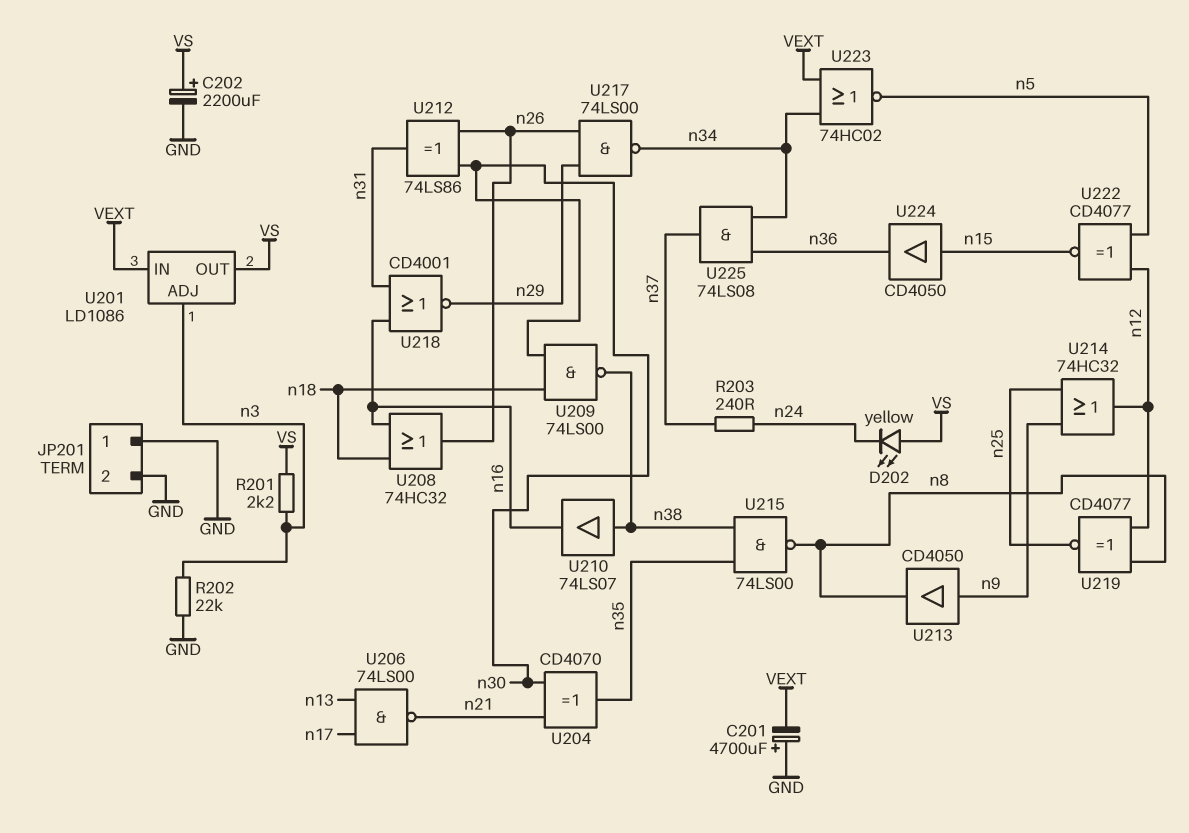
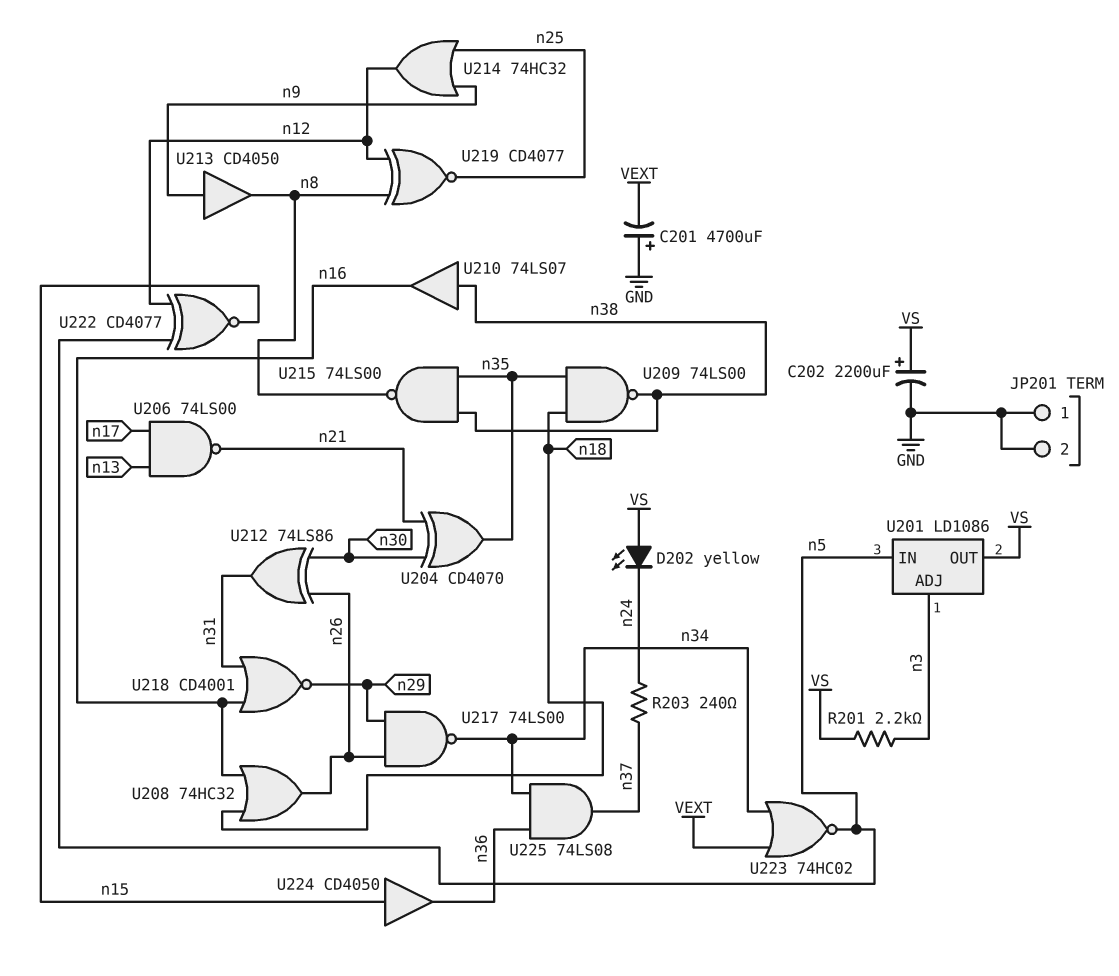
R202: 22k (GND, n3) -> none
U201 pin IN: VEXT -> n5
U209: NAND 74LS00 (in n18, in n30, out n38) -> NAND 74LS00 (in n18, in n35, out n38)

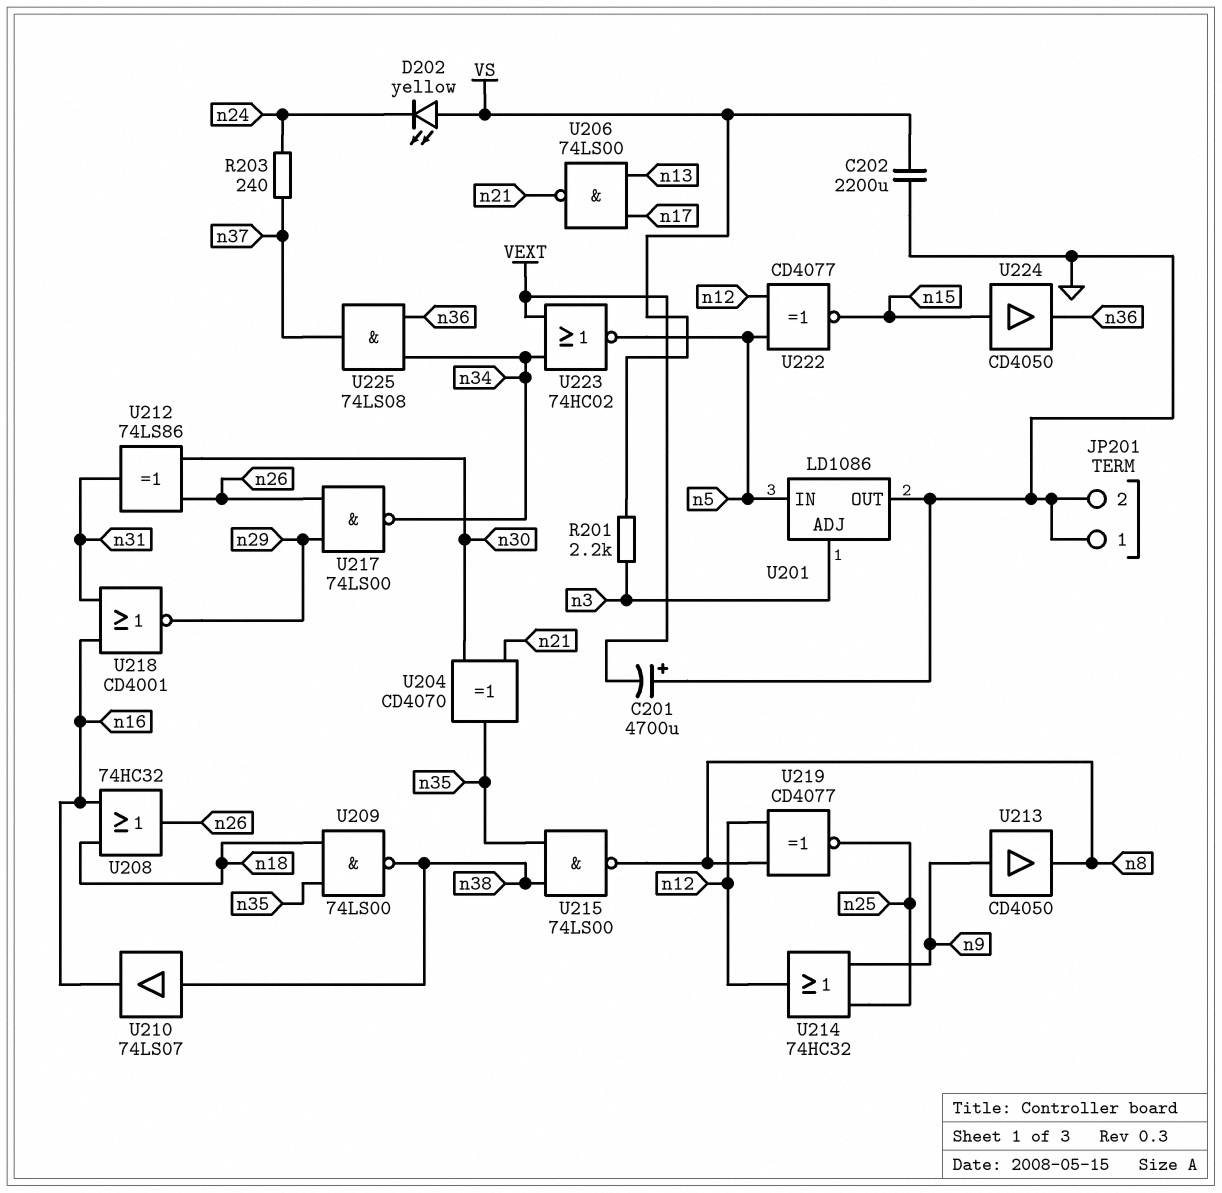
C202: 2200uF (plus VS, minus GND) -> 2200uF (GND, VS)
U201 pin OUT: VS -> GND

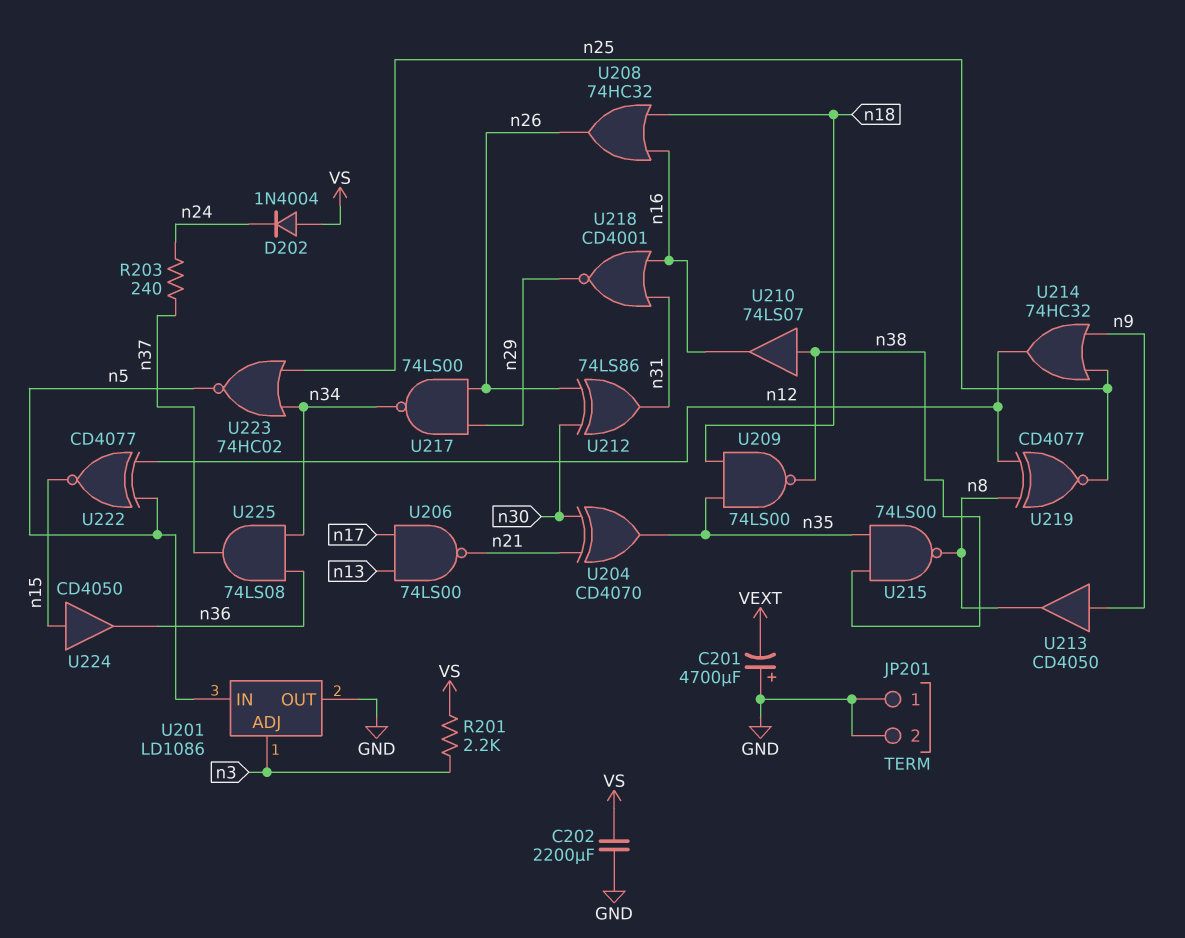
D202: LED yellow (A VS, K n24) -> diode 1N4004 (A VS, K n24)
U223: NOR 74HC02 (in VEXT, in n34, out n5) -> NOR 74HC02 (in n25, in n34, out n5)

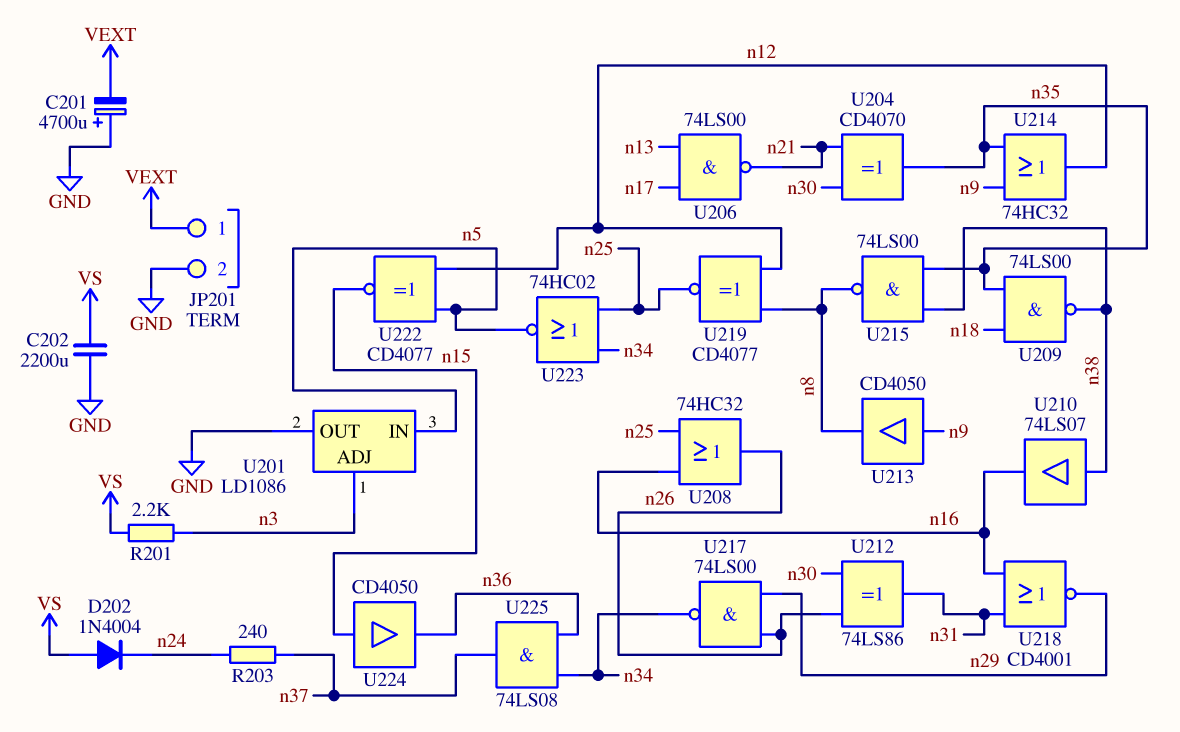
JP201 pin 1: GND -> VEXT
U208: OR 74HC32 (in n16, in n18, out n26) -> OR 74HC32 (in n16, in n25, out n26)
U214: OR 74HC32 (in n9, in n25, out n12) -> OR 74HC32 (in n9, in n35, out n12)

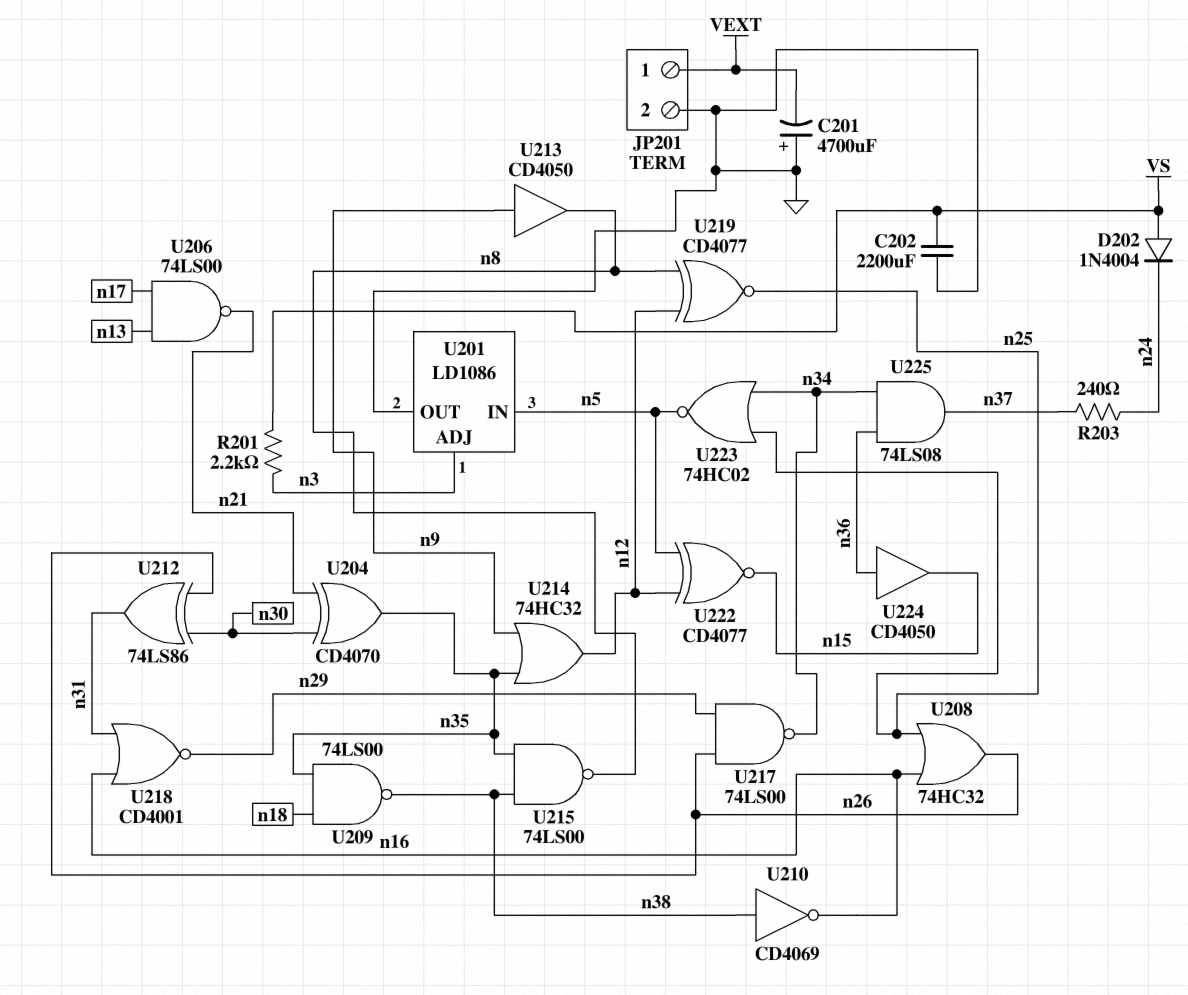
U210: buffer 74LS07 (in n38, out n16) -> NOT CD4069 (in n38, out n16)
U224: buffer CD4050 (in n15, out n36) -> buffer CD4050 (in n36, out n15)

